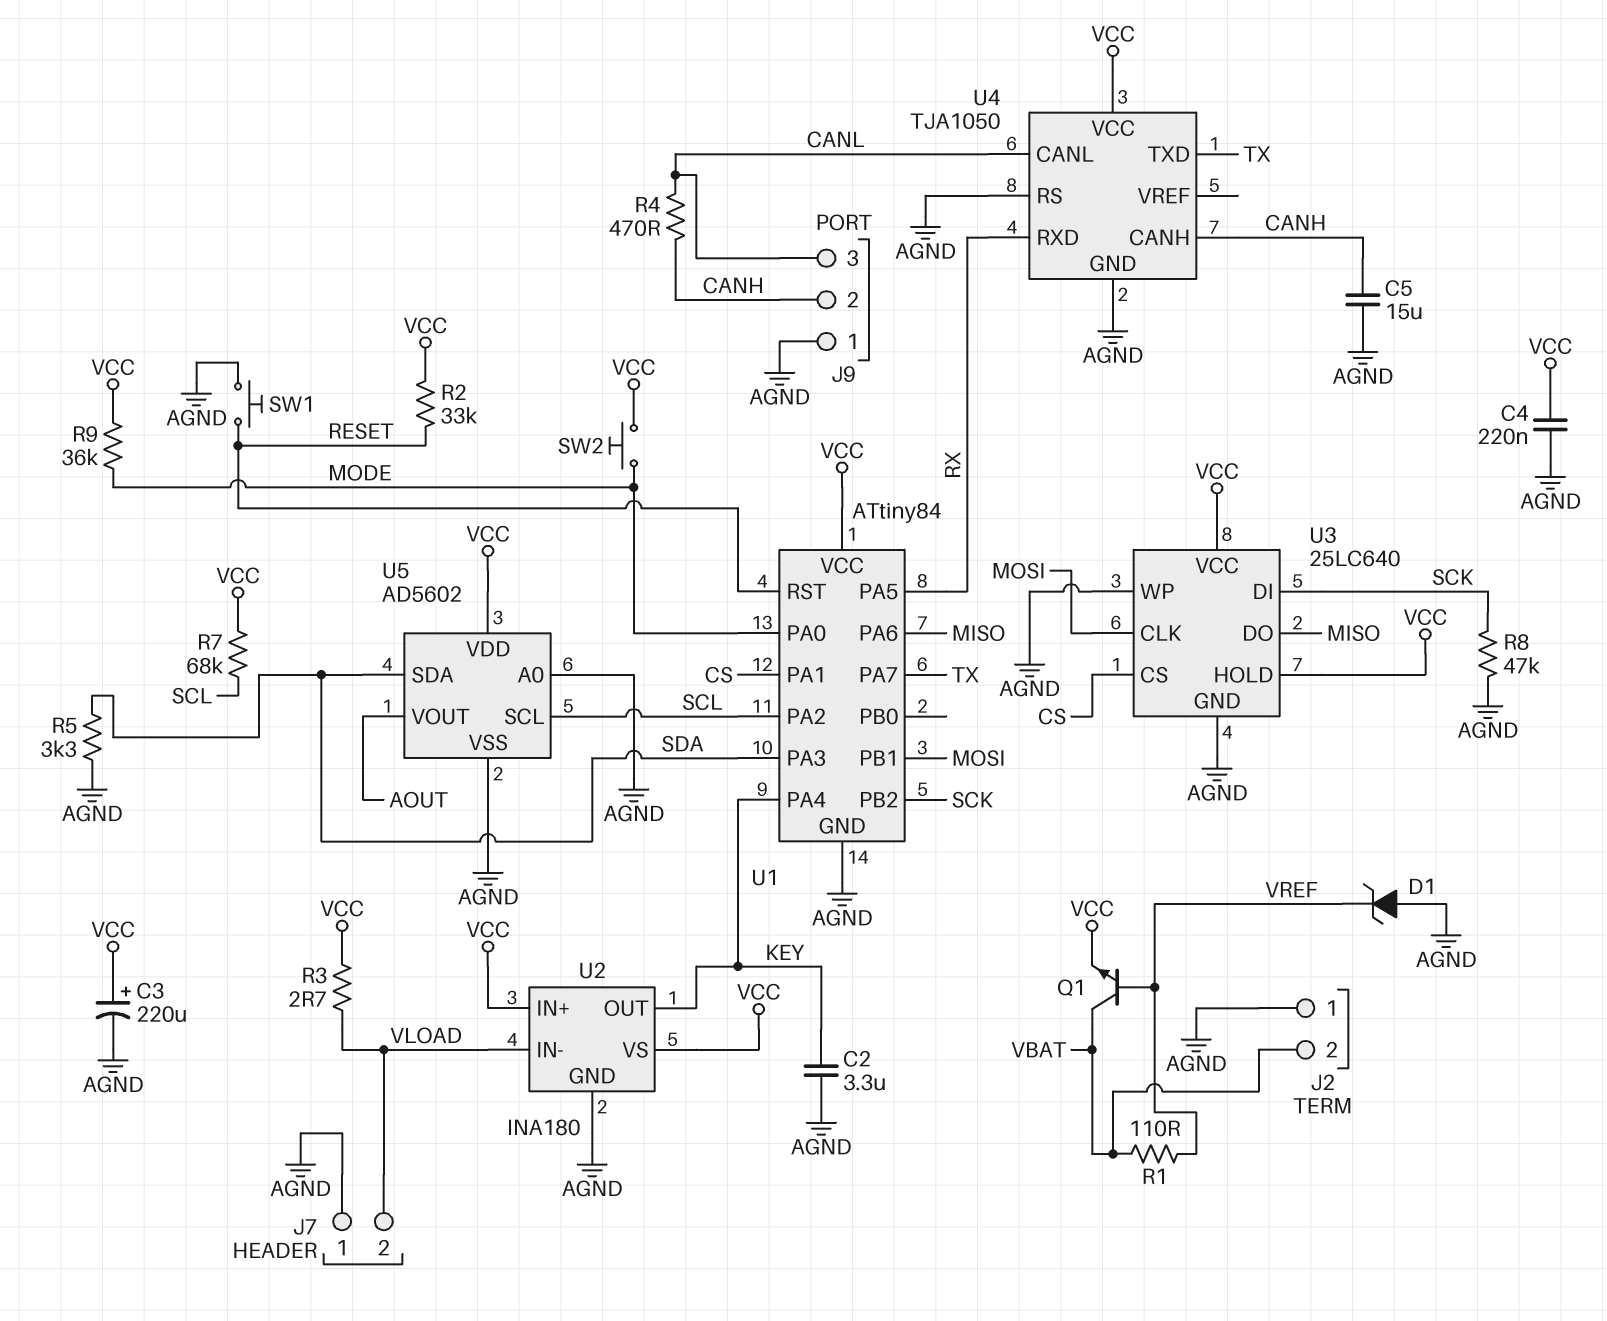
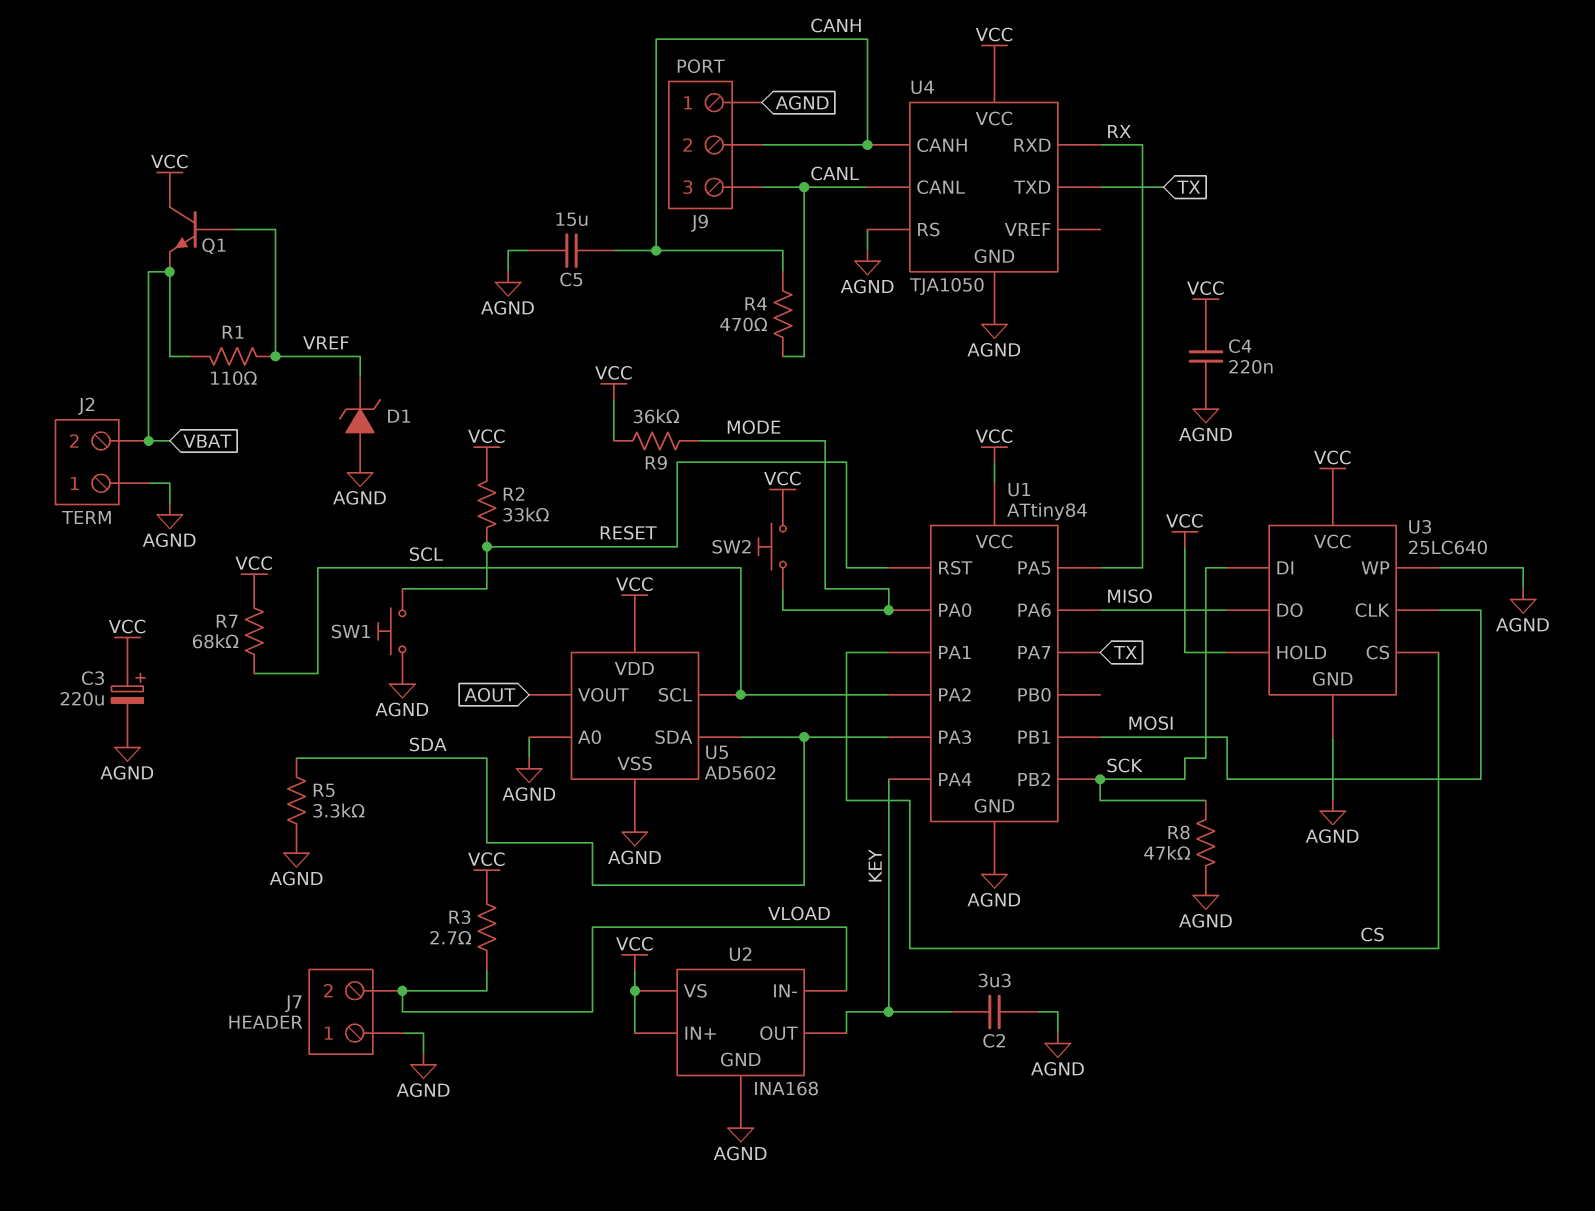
Q1: NPN (B VREF, C VBAT, E VCC) -> NPN (B VREF, C VCC, E VBAT)
U2: INA180 -> INA168

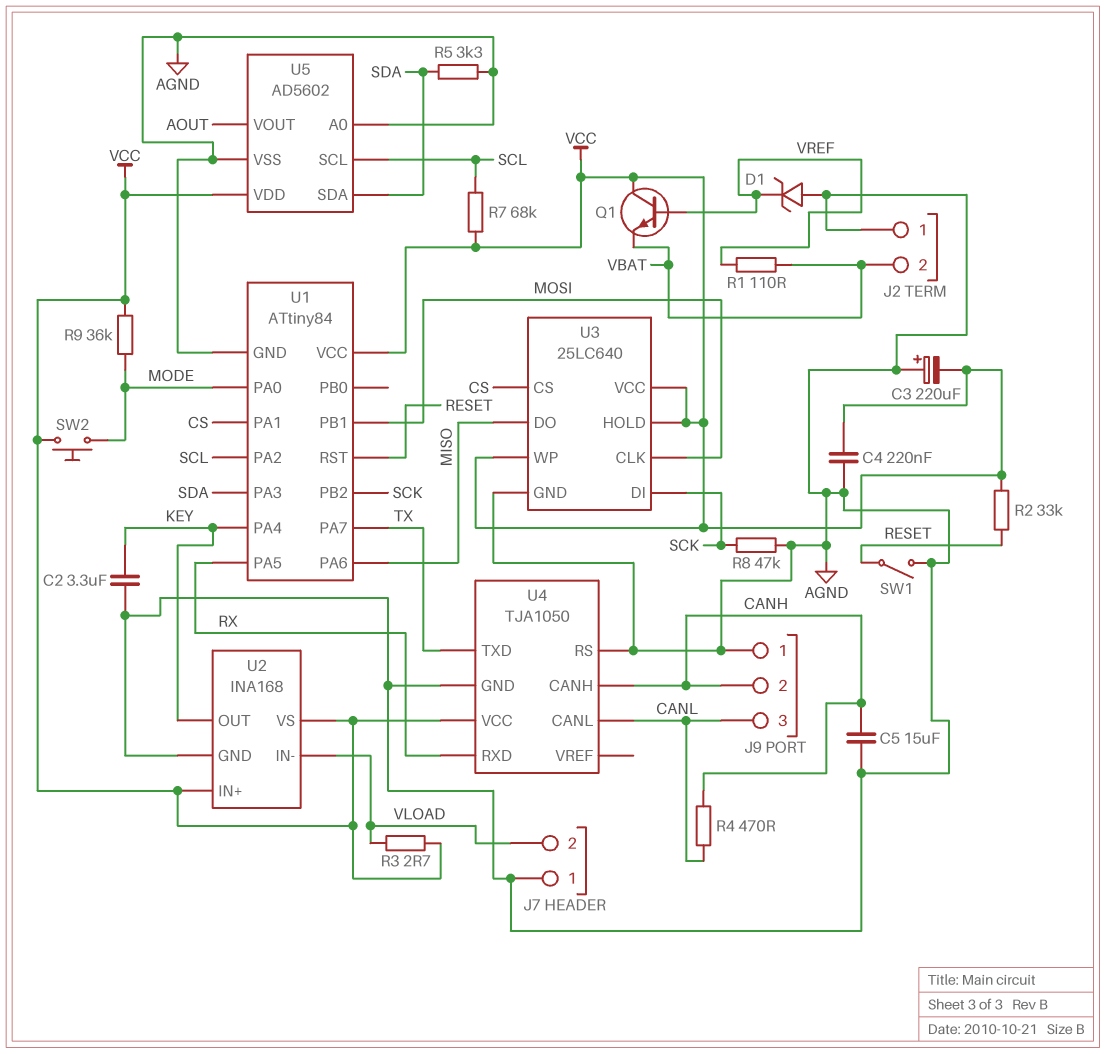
C3: 220uF (plus VCC, minus AGND) -> 220uF (plus AGND, minus VCC)
SW1: button (AGND, RESET) -> switch (AGND, RESET)
U3 pin WP: AGND -> VCC

